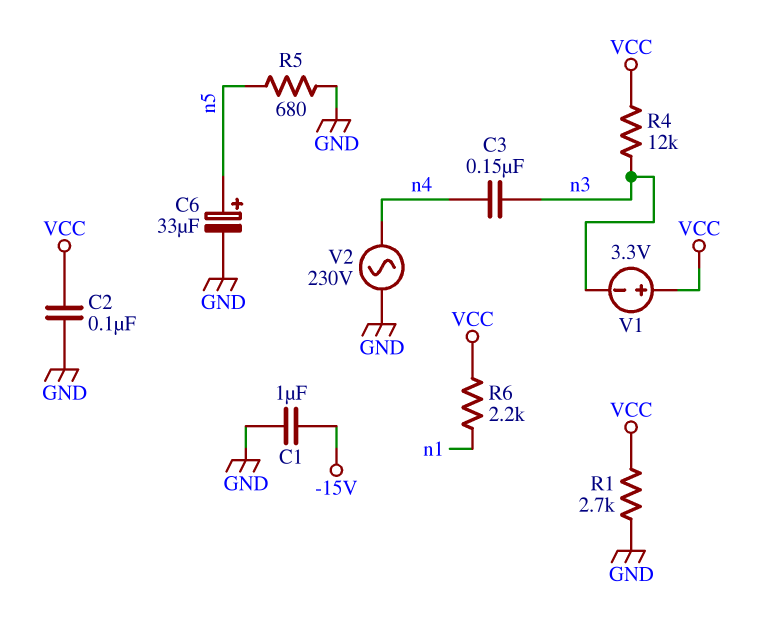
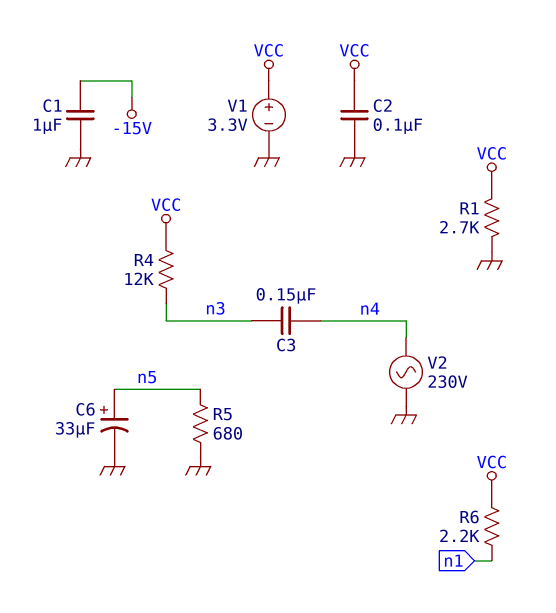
V1: 3.3V (plus VCC, minus n3) -> 3.3V (plus VCC, minus GND)

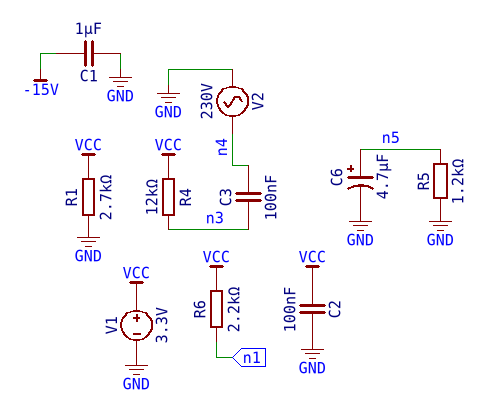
C3: 150nF (n3, n4) -> 100nF (n3, n4)
C6: 33uF (plus n5, minus GND) -> 4.7uF (plus n5, minus GND)
R5: 680 (GND, n5) -> 1.2k (GND, n5)

